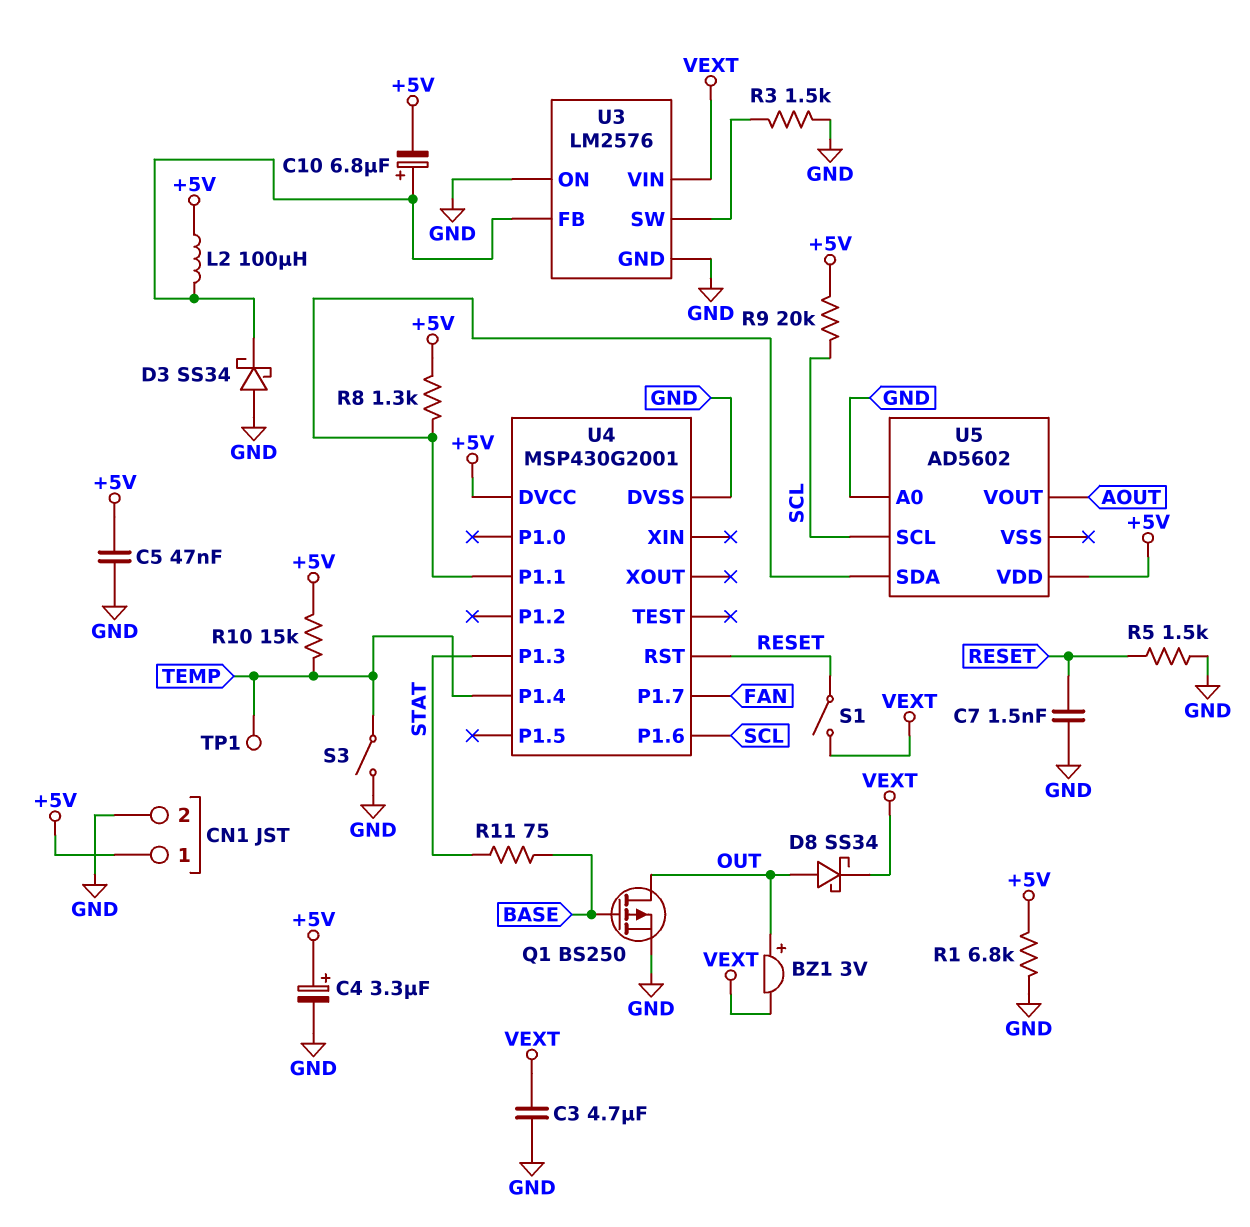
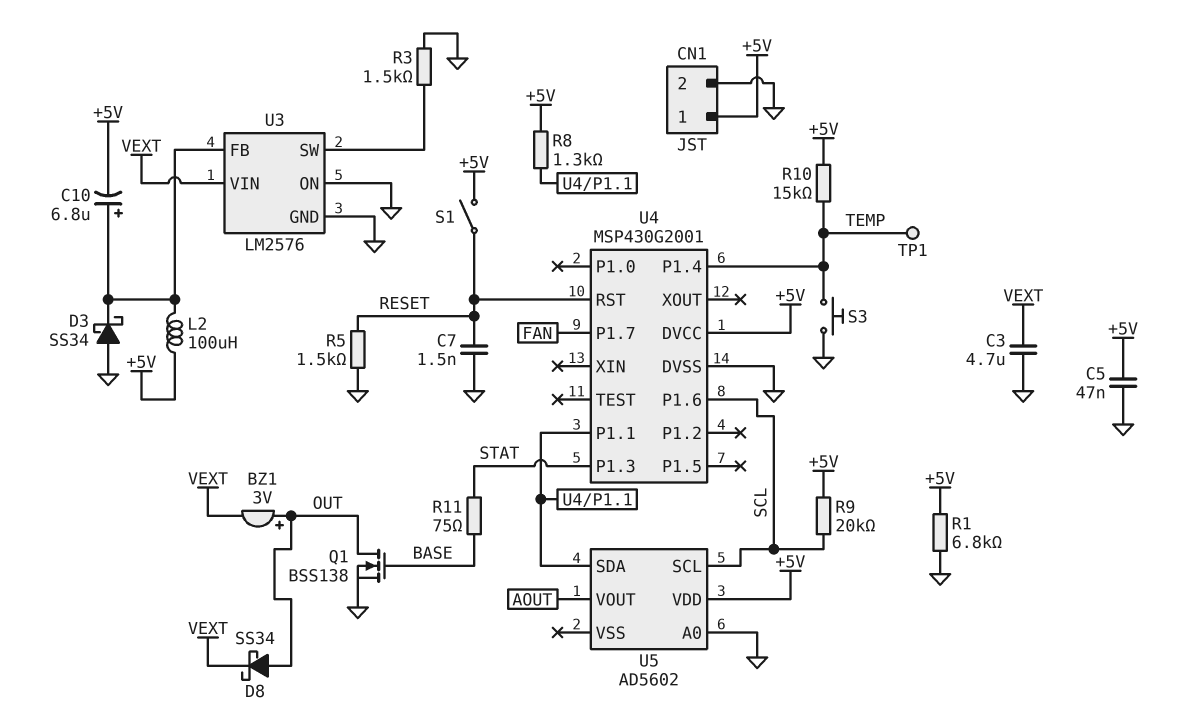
C4: 3.3uF (plus +5V, minus GND) -> none
Q1: PMOS BS250 (G BASE, D OUT, S GND) -> NMOS BSS138 (G BASE, D OUT, S GND)
S1: switch (RESET, VEXT) -> switch (+5V, RESET)
S3: switch (GND, TEMP) -> button (GND, TEMP)

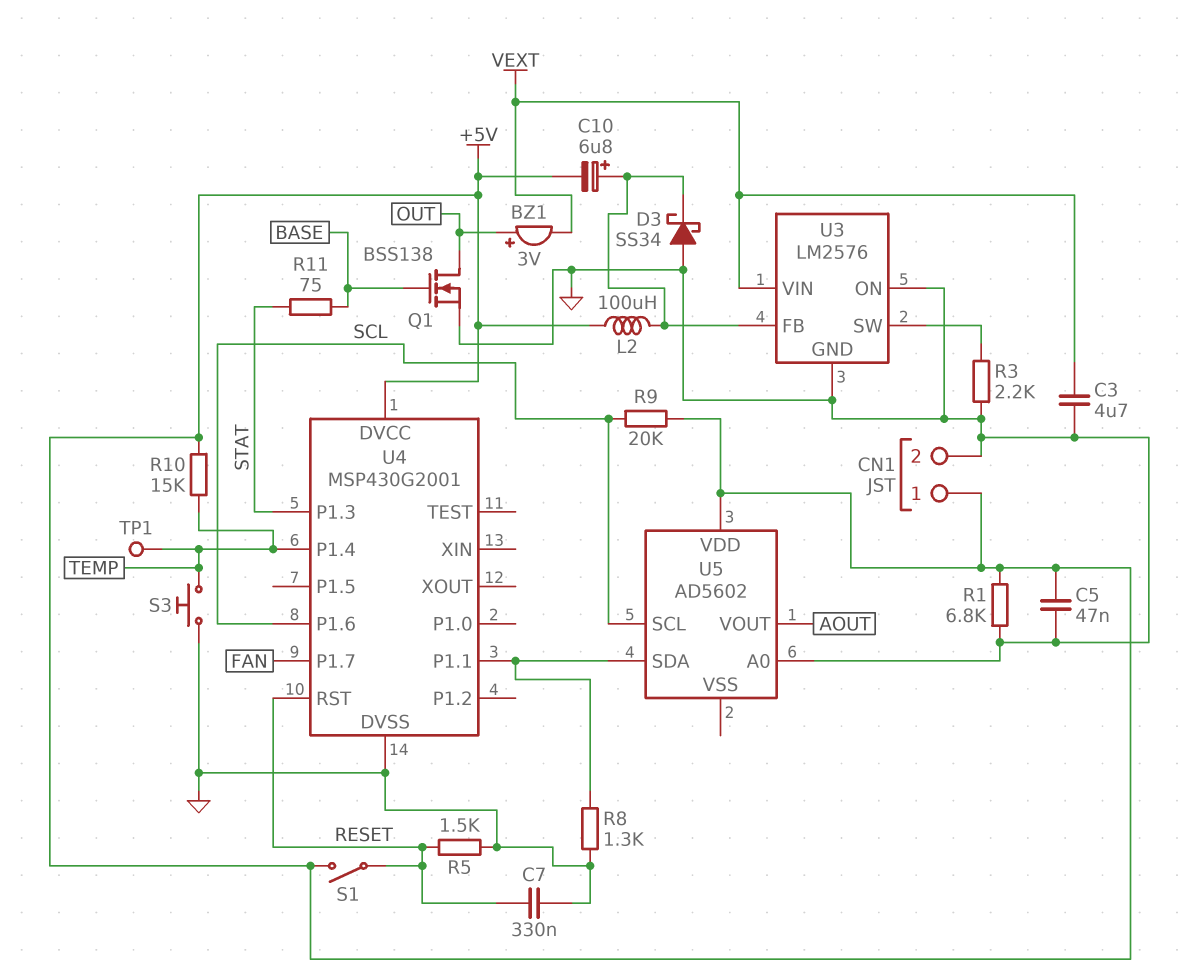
C7: 1.5nF (GND, RESET) -> 330nF (GND, RESET)
D8: schottky SS34 (A OUT, K VEXT) -> none
R3: 1.5k (GND, U3/SW) -> 2.2k (GND, U3/SW)
R8: 1.3k (+5V, U4/P1.1) -> 1.3k (GND, U4/P1.1)

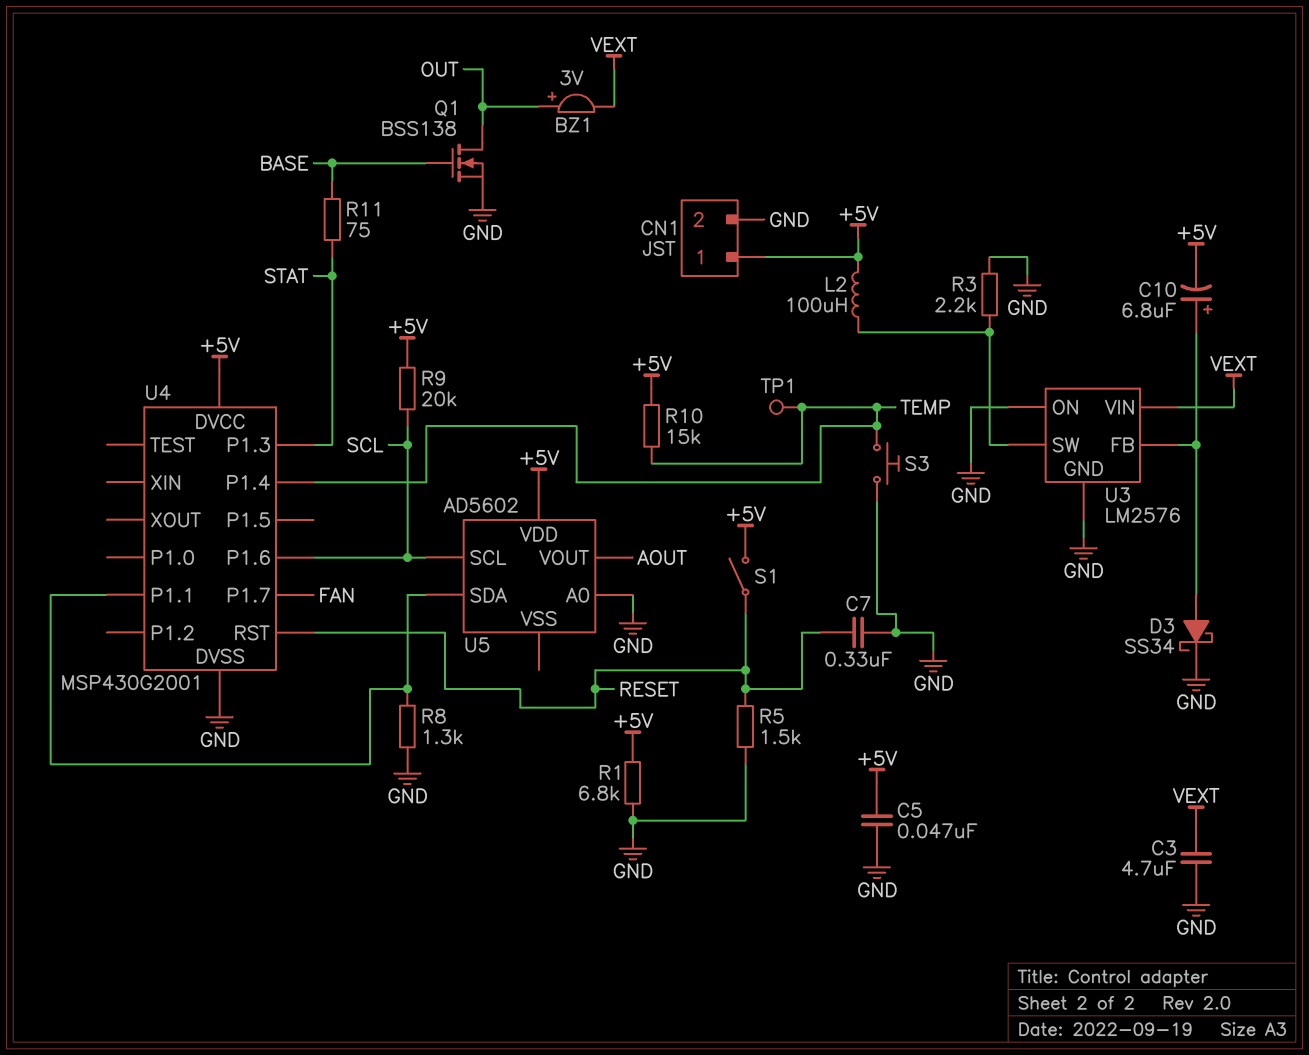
D3: schottky SS34 (A GND, K U3/FB) -> schottky SS34 (A U3/FB, K GND)
L2: 100uH (+5V, U3/FB) -> 100uH (+5V, U3/SW)

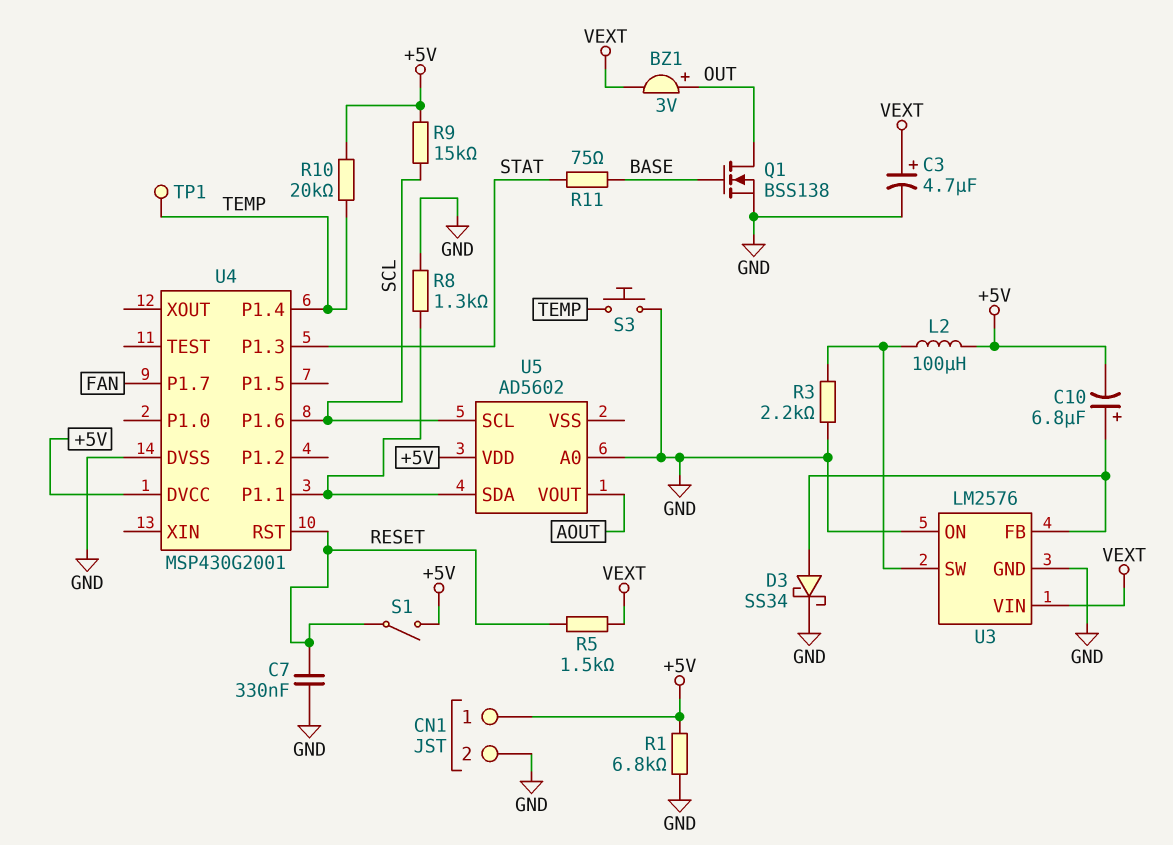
C3: 4.7uF (GND, VEXT) -> 4.7uF (plus VEXT, minus GND)
C5: 47nF (+5V, GND) -> none
R5: 1.5k (GND, RESET) -> 1.5k (RESET, VEXT)
R9: 20k (+5V, SCL) -> 15k (+5V, SCL)
R10: 15k (+5V, TEMP) -> 20k (+5V, TEMP)

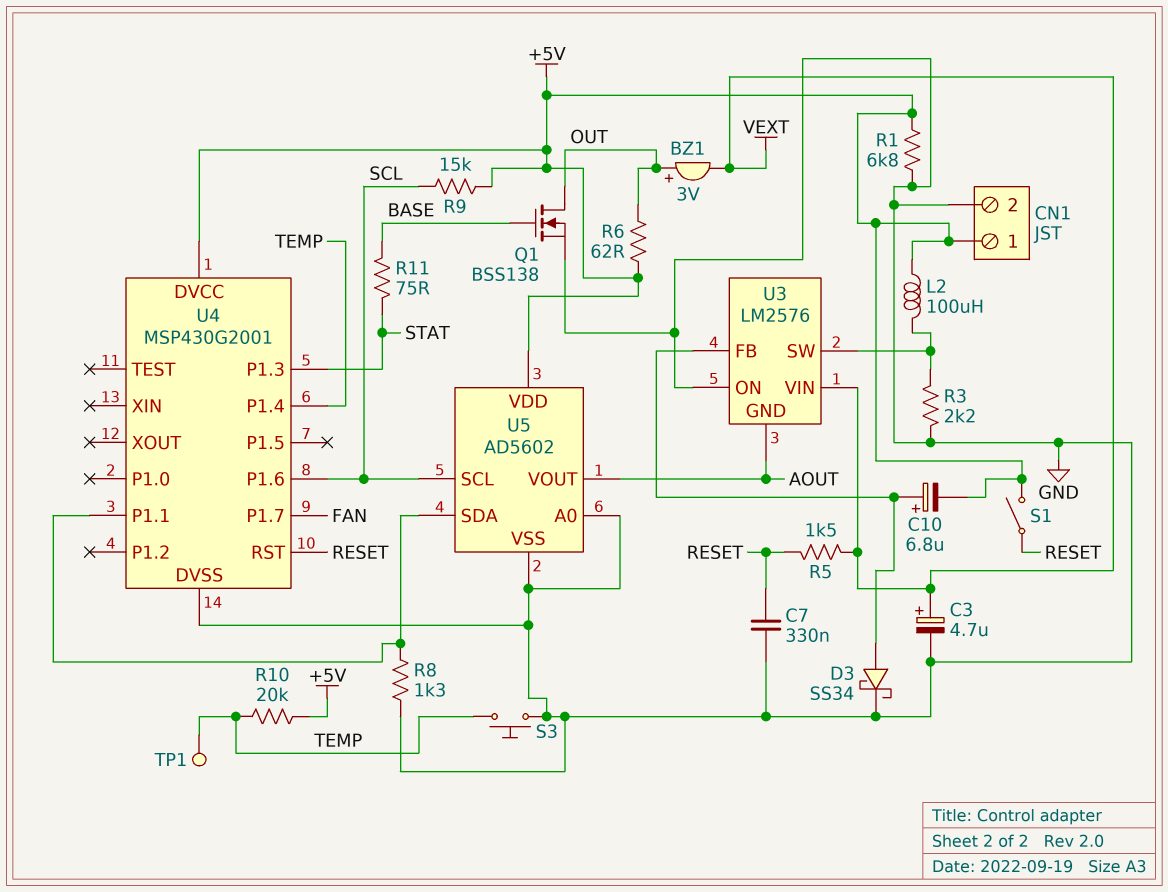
R6: none -> 62 (+5V, OUT)
U3 pin GND: GND -> AOUT
U5 pin VSS: none -> GND

